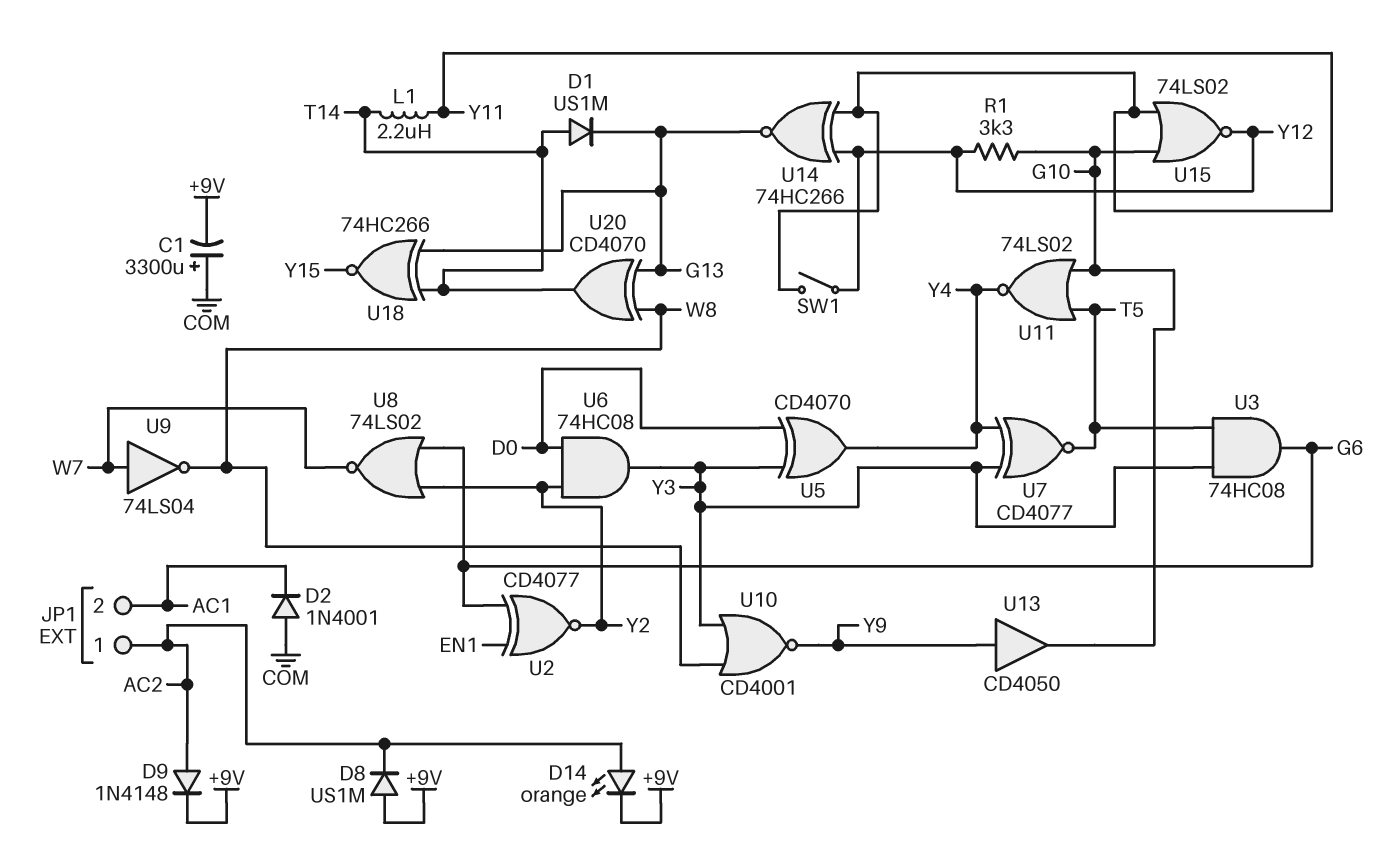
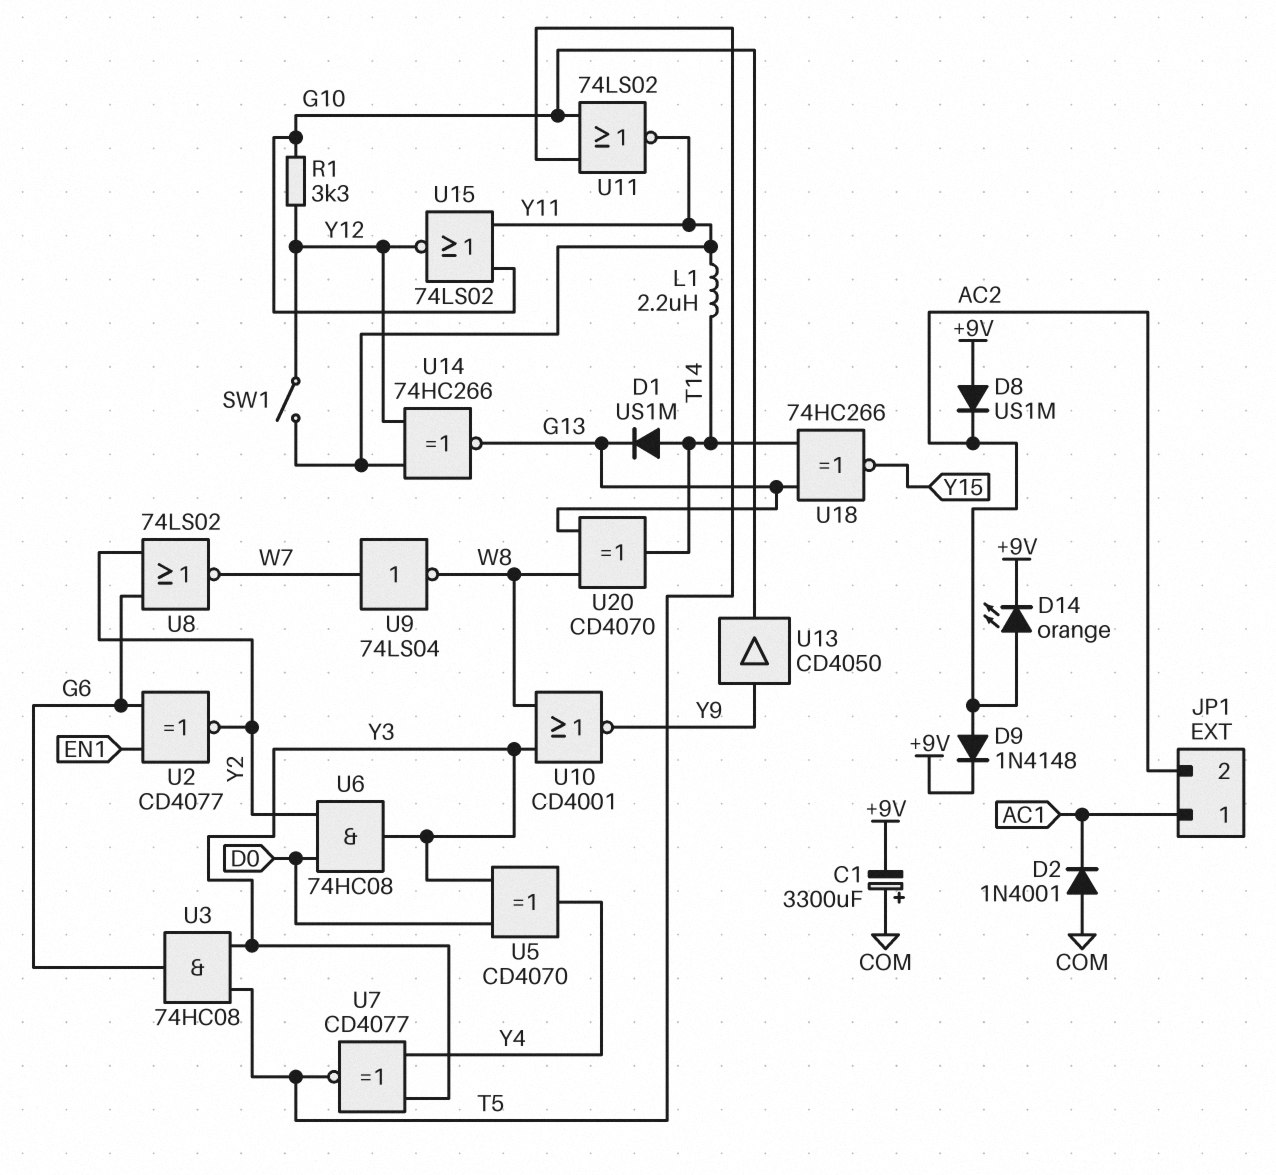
JP1 pin 1: AC2 -> AC1
JP1 pin 2: AC1 -> AC2
U11: NOR 74LS02 (in G10, in T5, out Y4) -> NOR 74LS02 (in G10, in T5, out Y11)

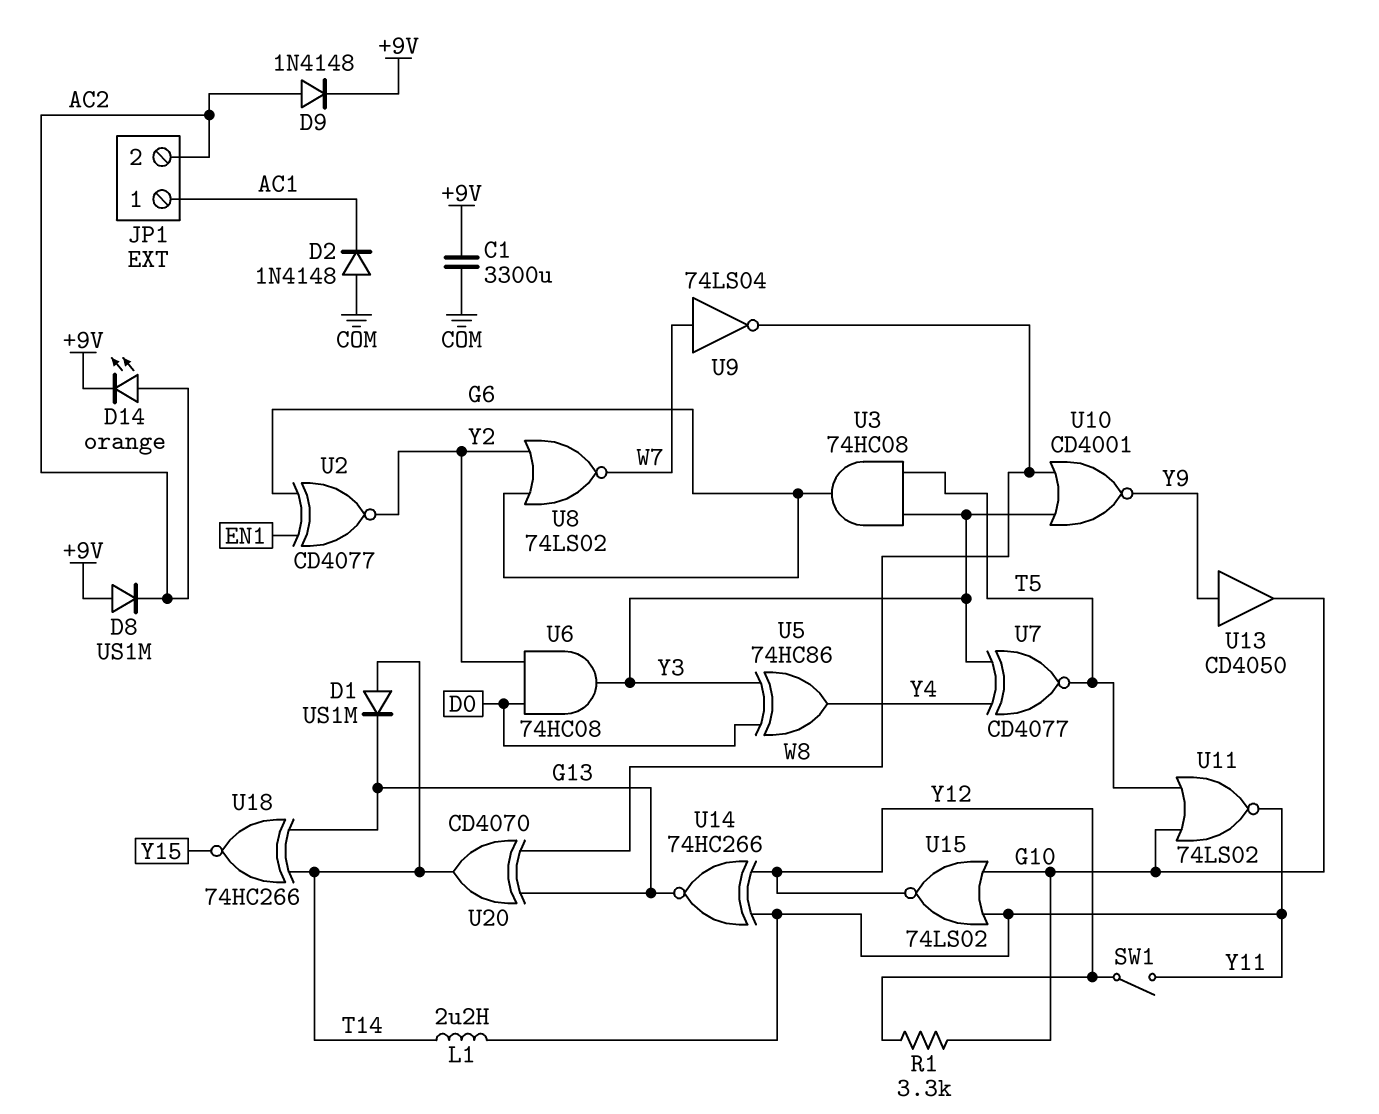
C1: 3300uF (plus COM, minus +9V) -> 3300uF (+9V, COM)
D2: diode 1N4001 (A COM, K AC1) -> diode 1N4148 (A COM, K AC1)
U5: XOR CD4070 (in D0, in Y3, out Y4) -> XOR 74HC86 (in D0, in Y3, out Y4)

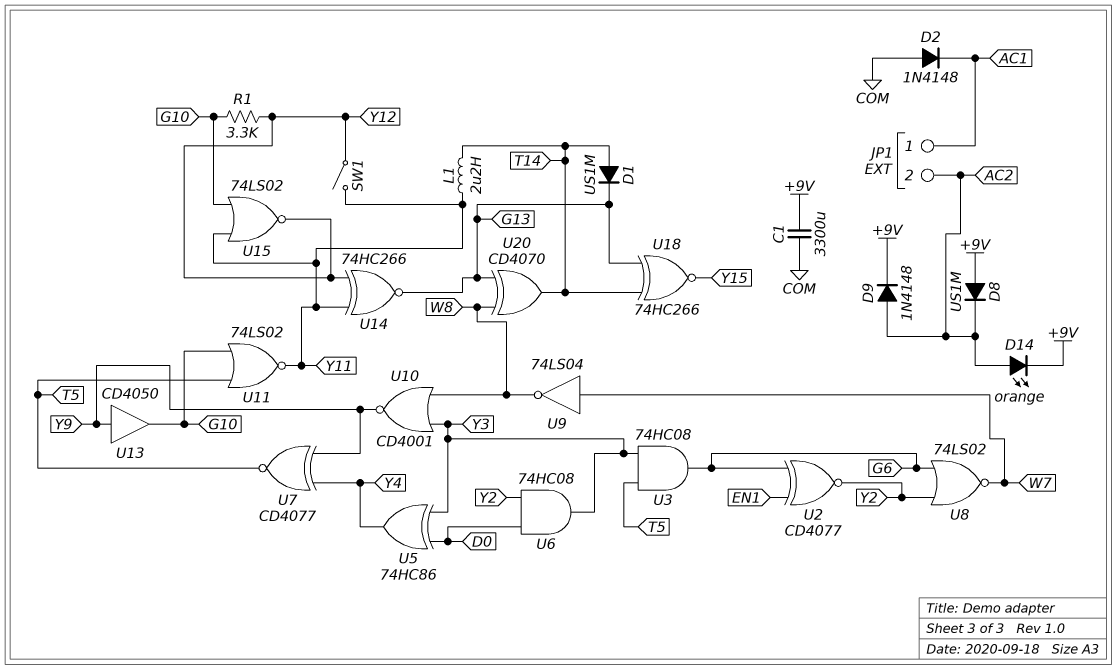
U7: XNOR CD4077 (in Y3, in Y4, out T5) -> XNOR CD4077 (in Y4, in Y9, out T5)

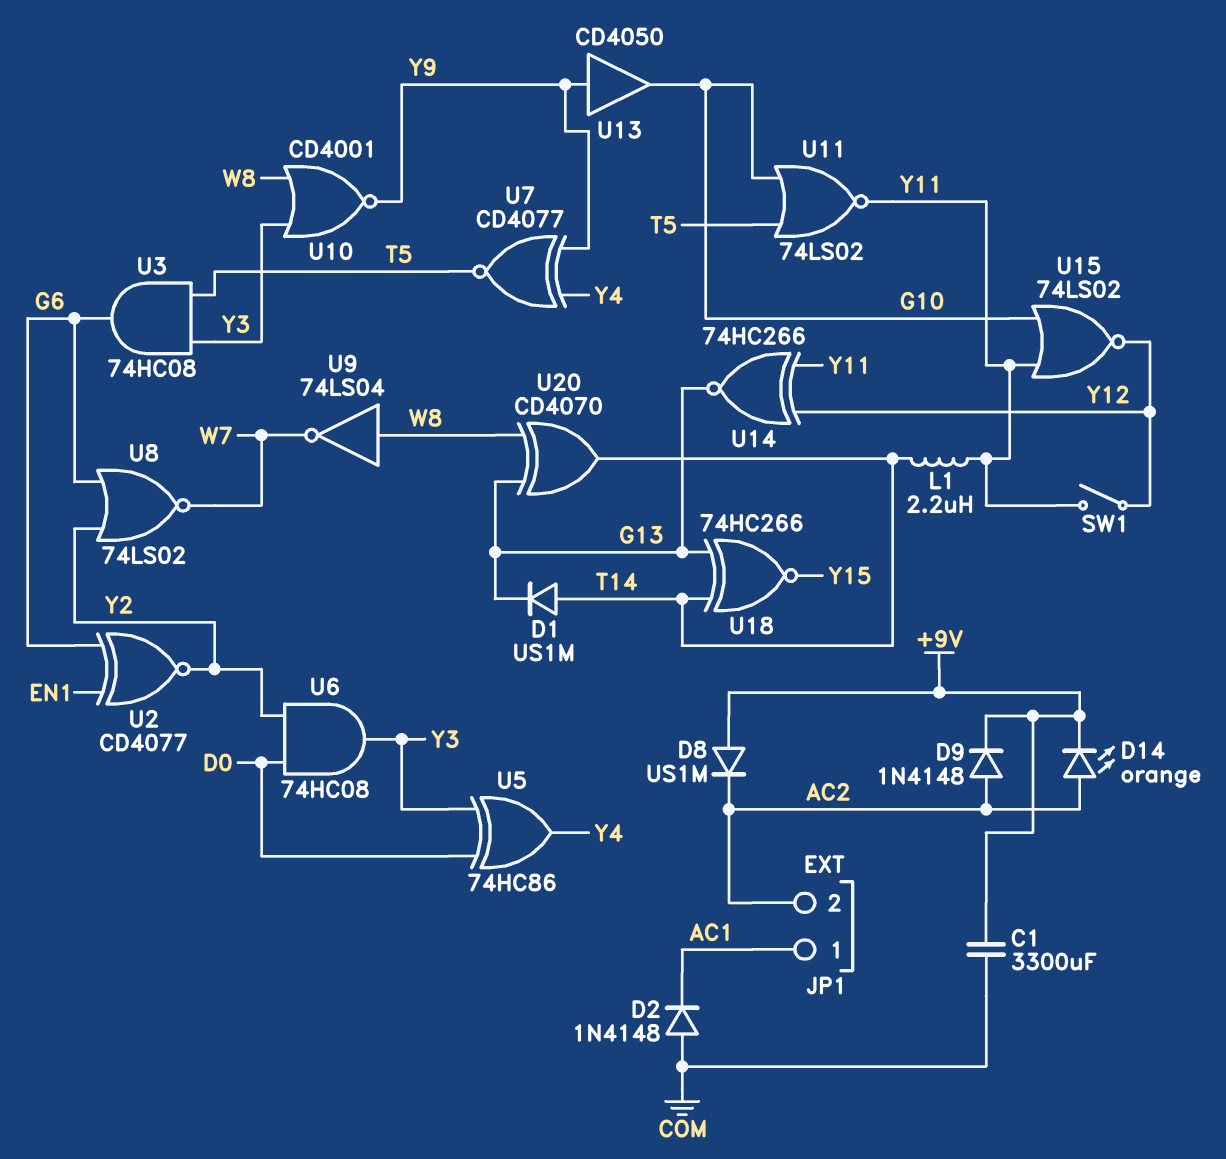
R1: 3.3k (G10, Y12) -> none
U9: NOT 74LS04 (in W7, out W8) -> NOT 74LS04 (in W8, out W7)

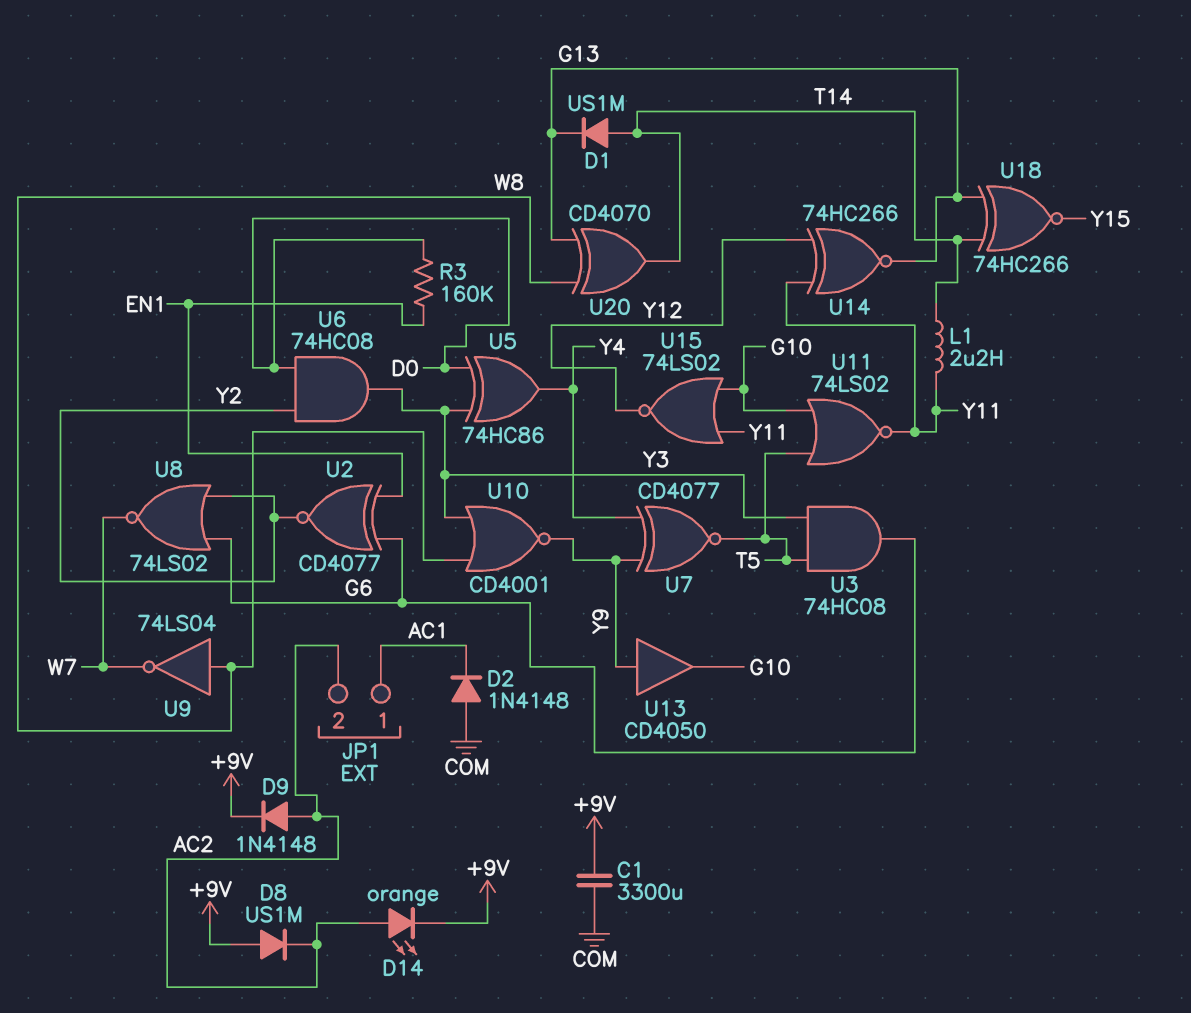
R3: none -> 160k (D0, EN1)
SW1: switch (Y11, Y12) -> none

